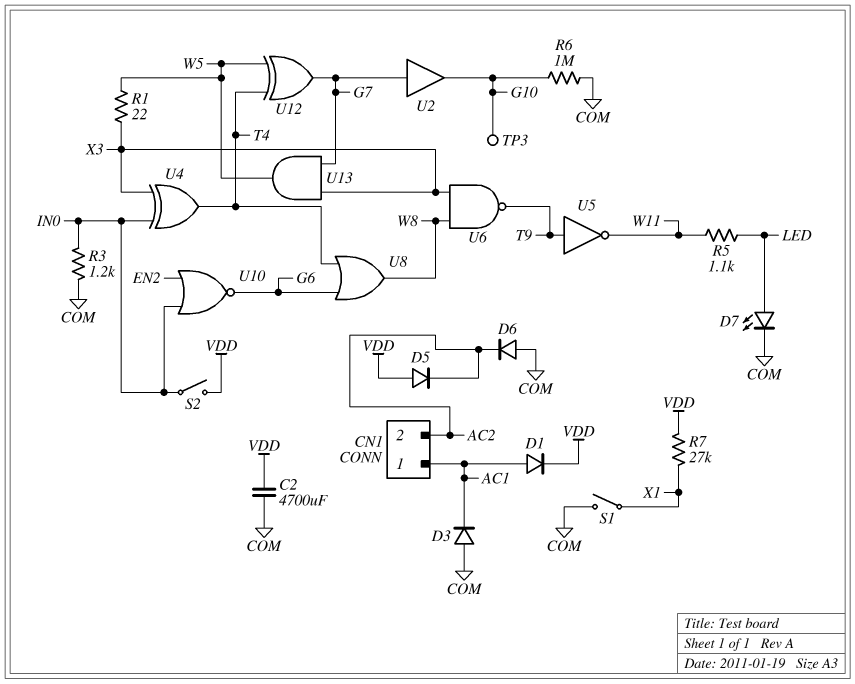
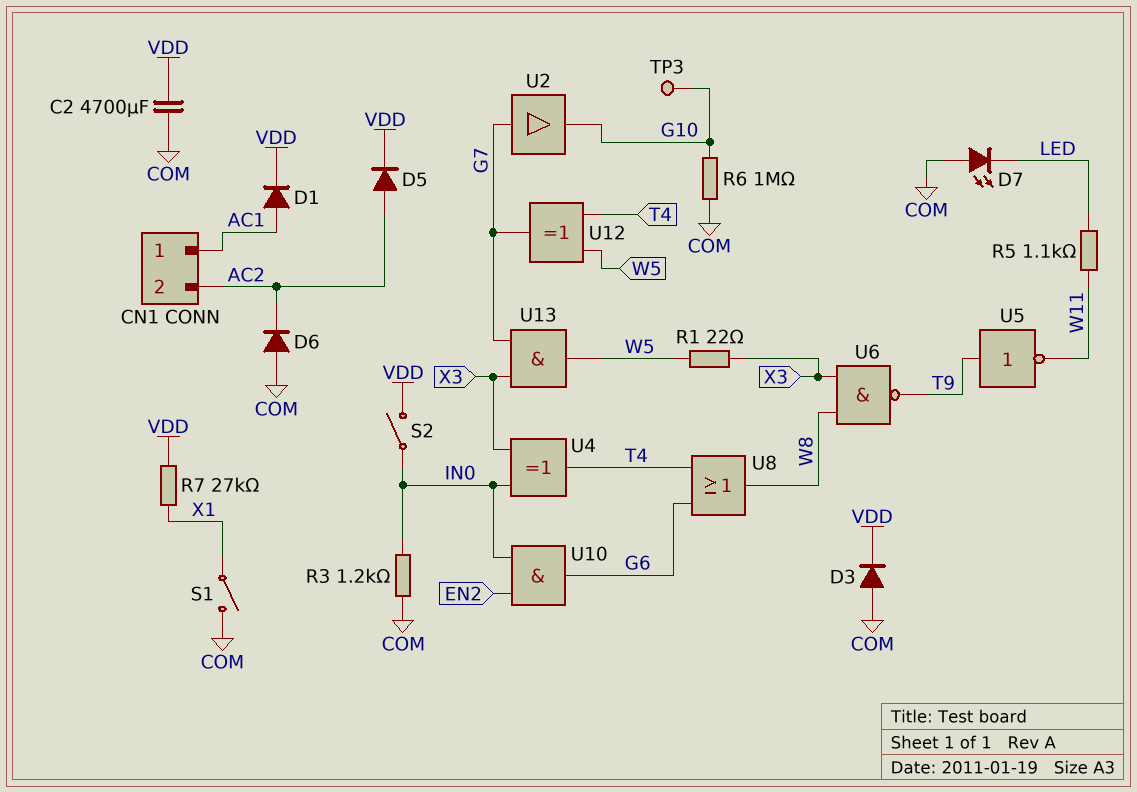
D3: diode (A COM, K AC1) -> diode (A COM, K VDD)
D5: diode (A VDD, K AC2) -> diode (A AC2, K VDD)
D7: LED (A LED, K COM) -> LED (A COM, K LED)
U10: NOR (in EN2, in IN0, out G6) -> AND (in EN2, in IN0, out G6)

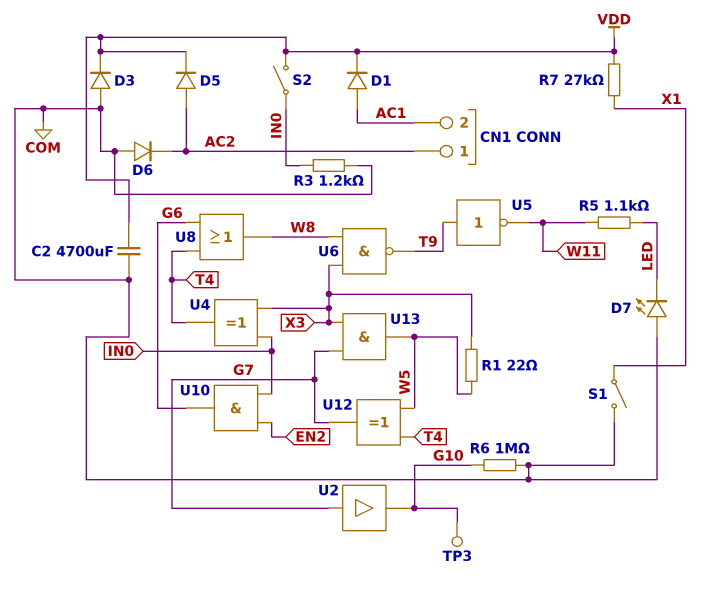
CN1 pin 1: AC1 -> AC2
CN1 pin 2: AC2 -> AC1

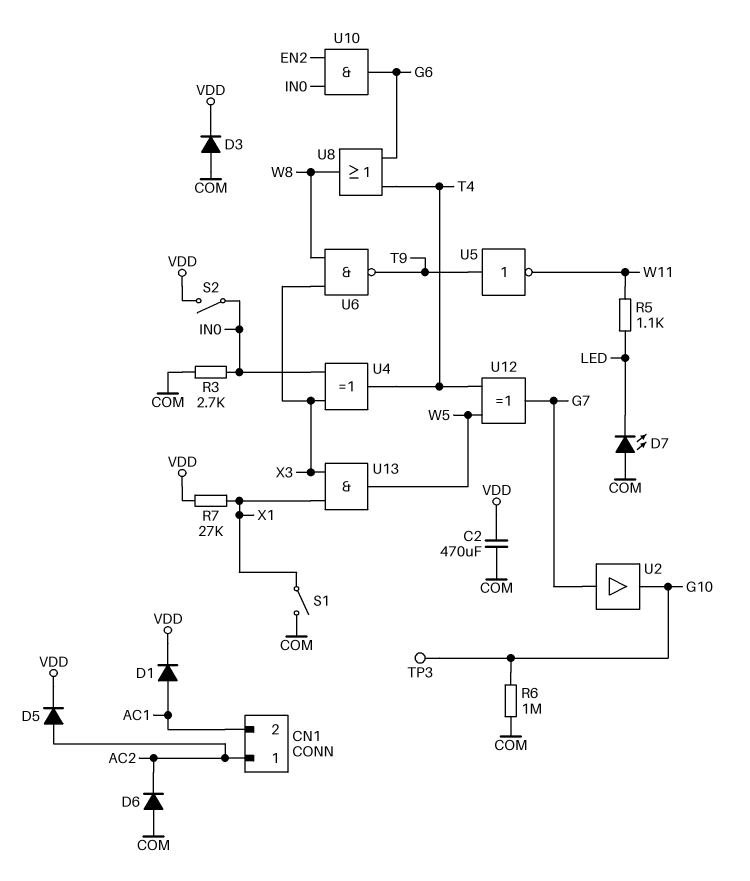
C2: 4700uF (COM, VDD) -> 470uF (COM, VDD)
R1: 22 (W5, X3) -> none
R3: 1.2k (COM, IN0) -> 2.7k (COM, IN0)
U13: AND (in G7, in X3, out W5) -> AND (in X1, in X3, out W5)

